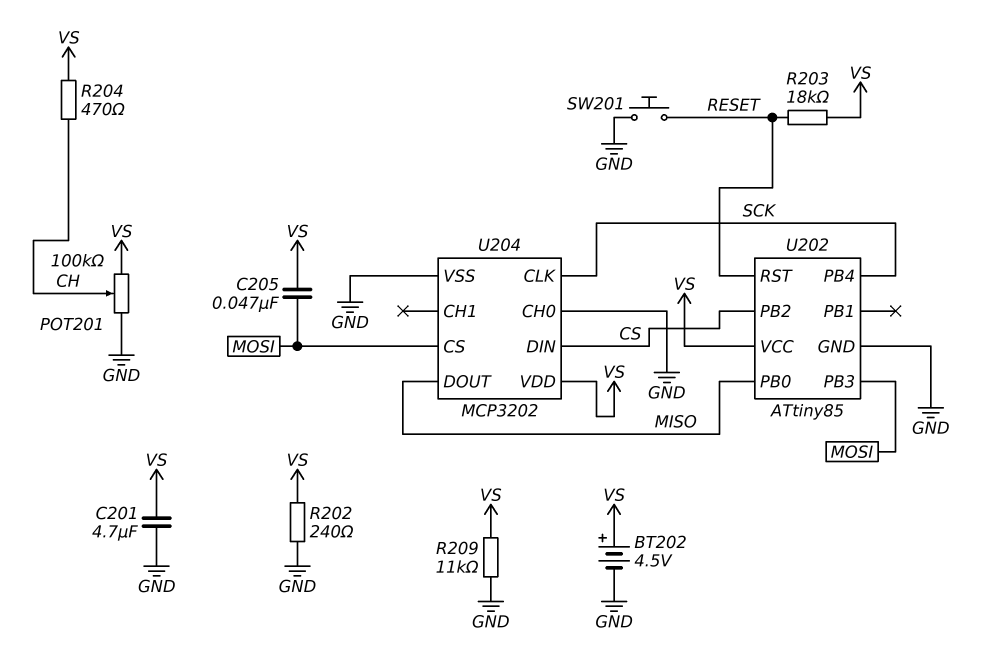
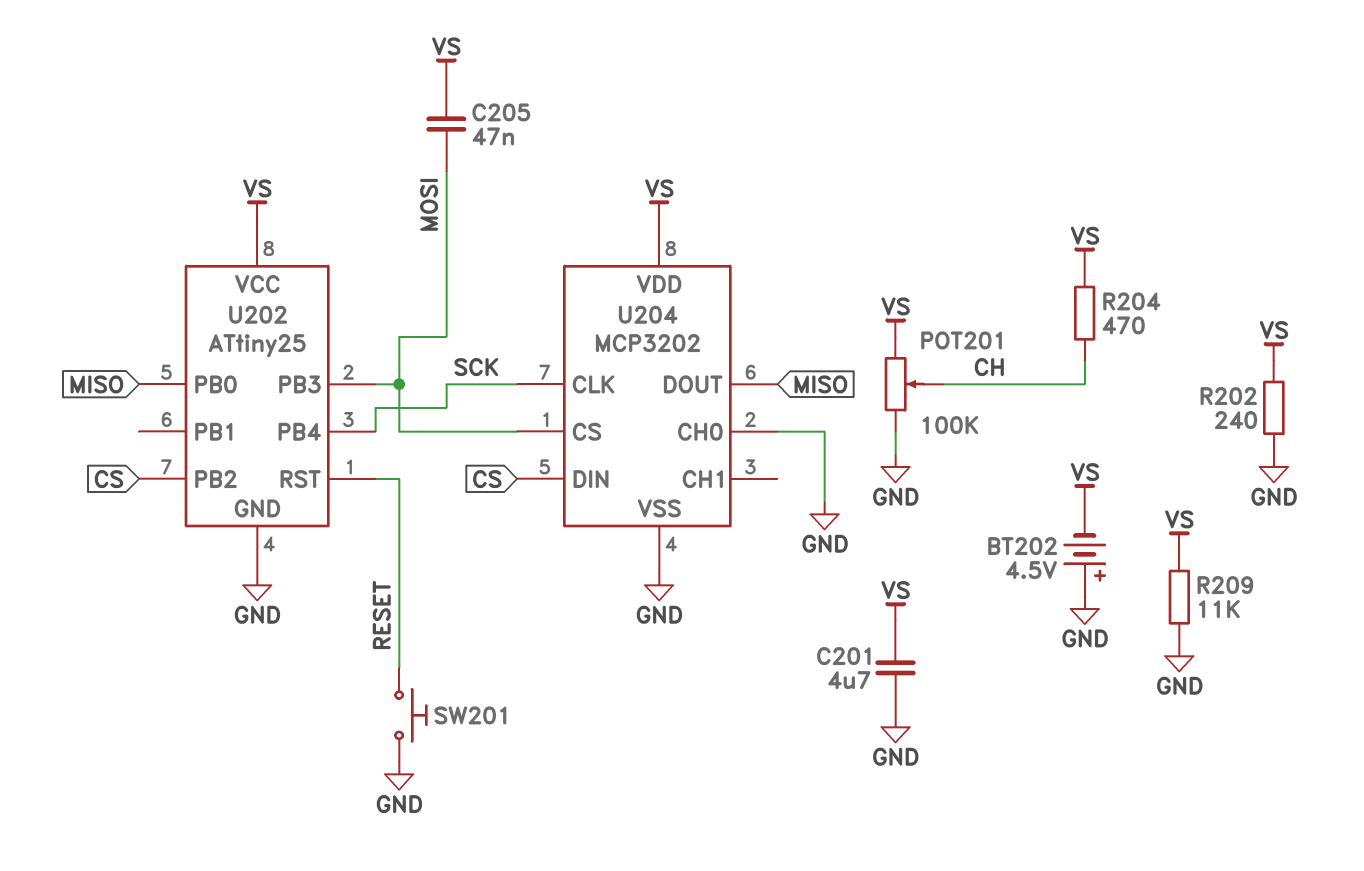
BT202: 4.5V (plus VS, minus GND) -> 4.5V (plus GND, minus VS)
R203: 18k (RESET, VS) -> none
U202: ATtiny85 -> ATtiny25

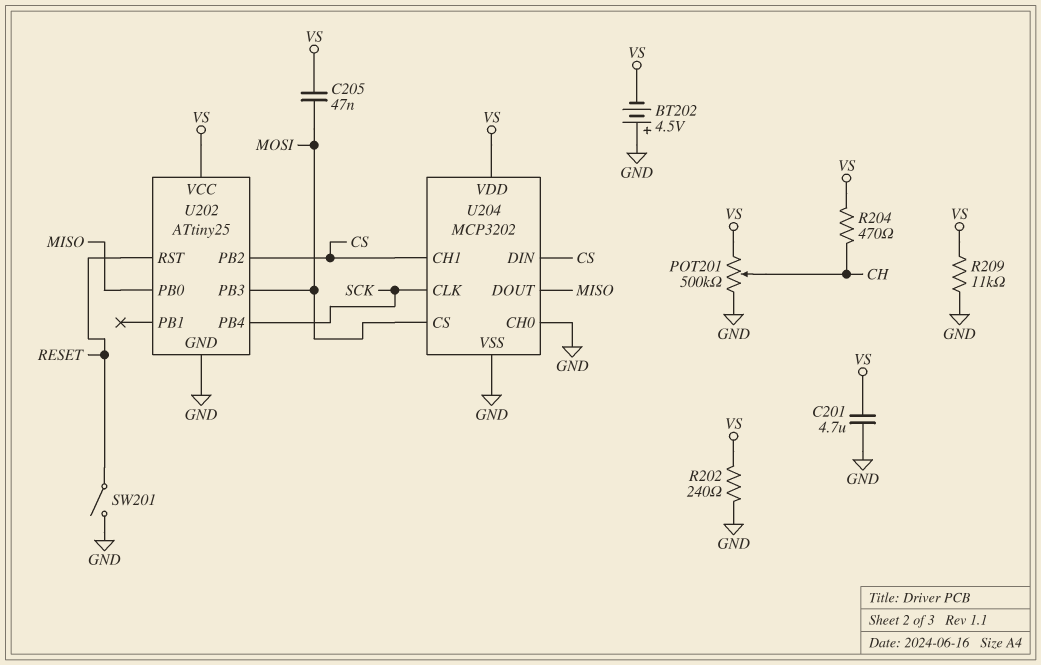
POT201: 100k (GND, VS, wiper CH) -> 500k (GND, VS, wiper CH)
SW201: button (GND, RESET) -> switch (GND, RESET)
U204 pin CH1: none -> CS

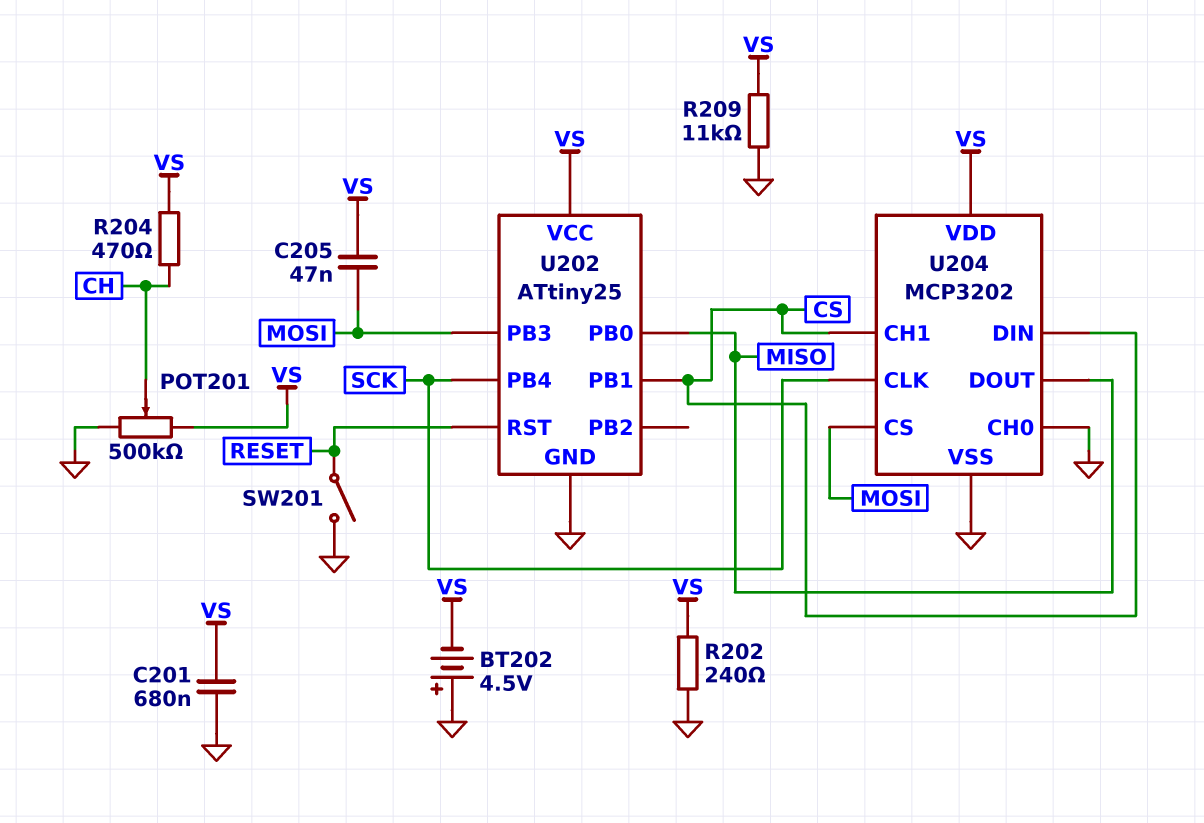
C201: 4.7uF (GND, VS) -> 680nF (GND, VS)
U202 pin PB1: none -> CS
U202 pin PB2: CS -> none

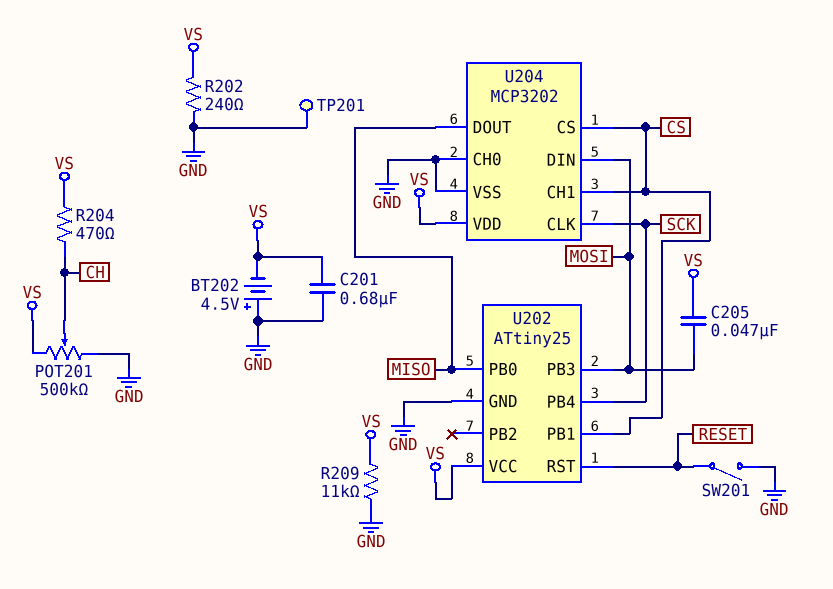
TP201: none -> test point (GND)
U204 pin CS: MOSI -> CS
U204 pin DIN: CS -> MOSI

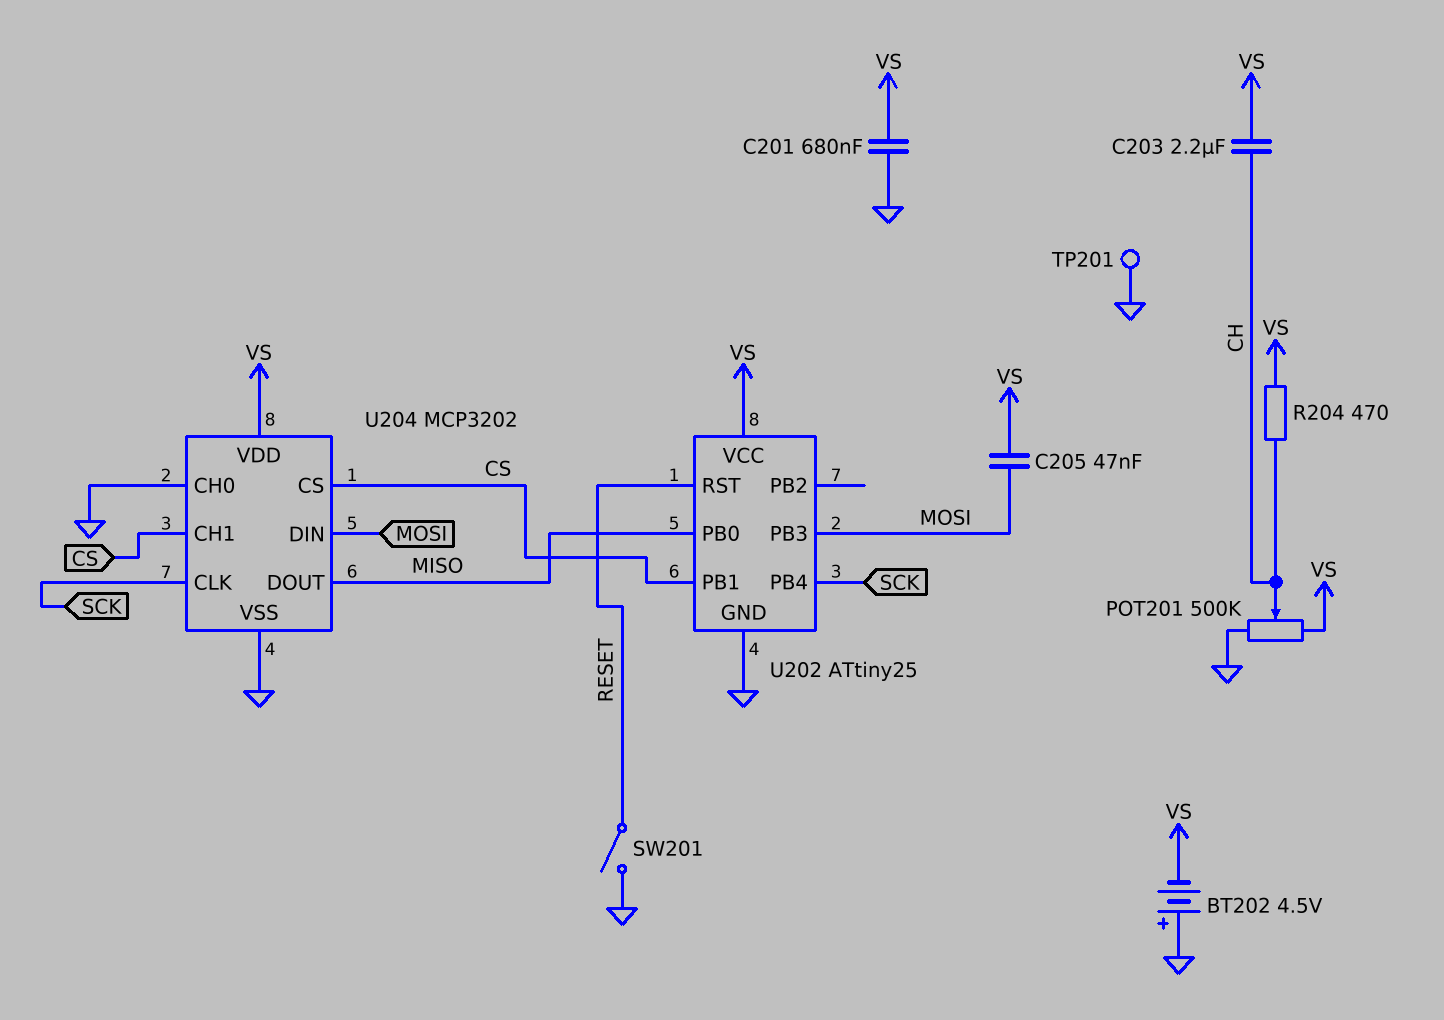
C203: none -> 2.2uF (CH, VS)
R202: 240 (GND, VS) -> none
R209: 11k (GND, VS) -> none

